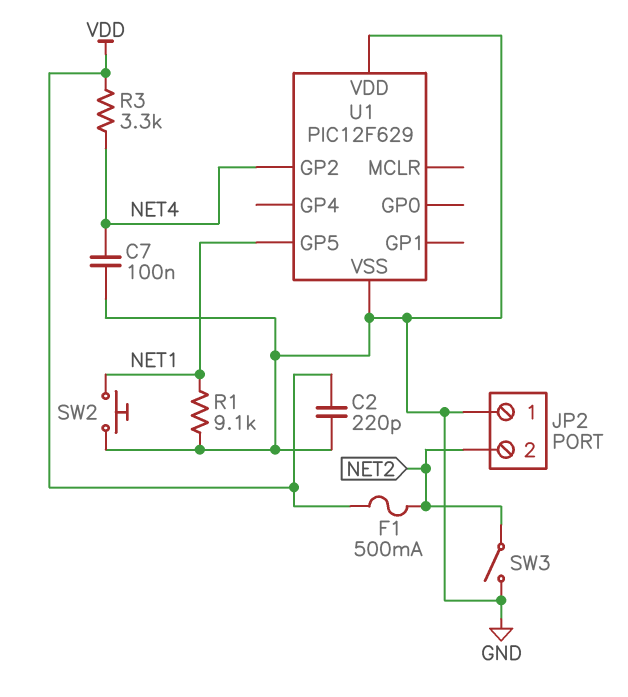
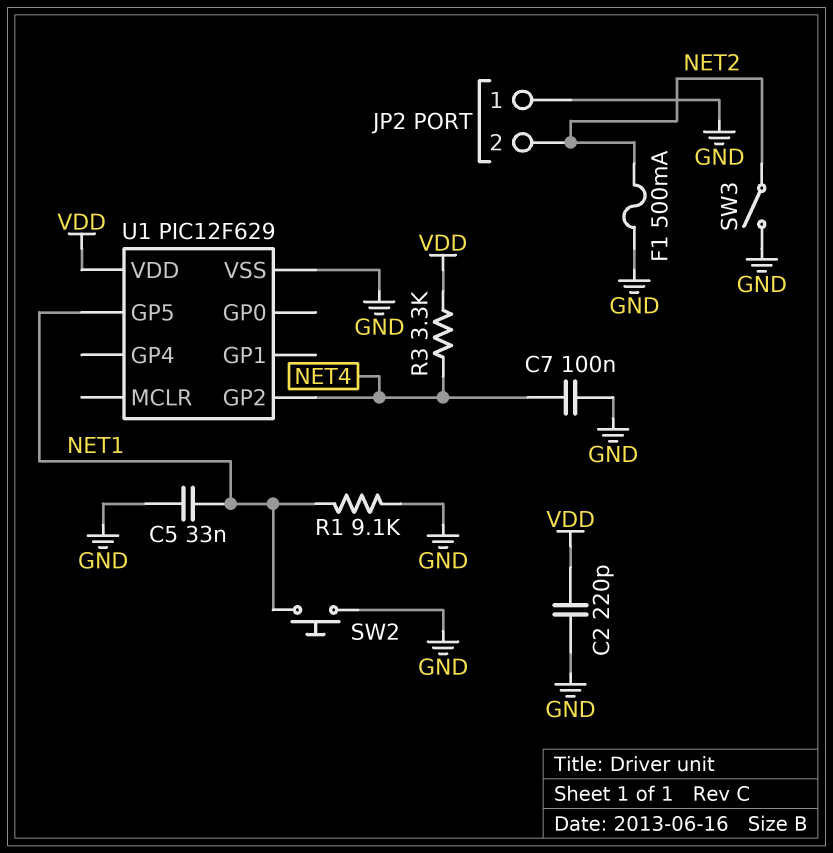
C5: none -> 33nF (GND, NET1)
F1: 500mA (NET2, VDD) -> 500mA (GND, NET2)
U1 pin VDD: GND -> VDD

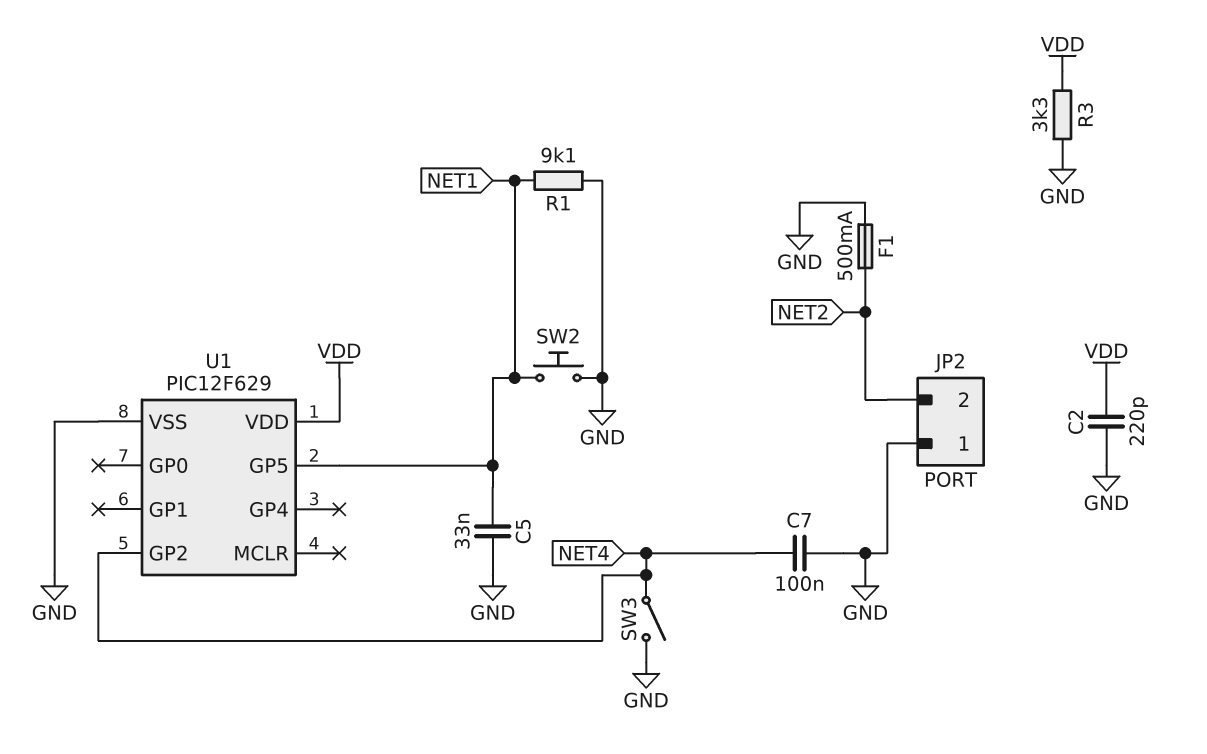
R3: 3.3k (NET4, VDD) -> 3.3k (GND, VDD)
SW3: switch (GND, NET2) -> switch (GND, NET4)

